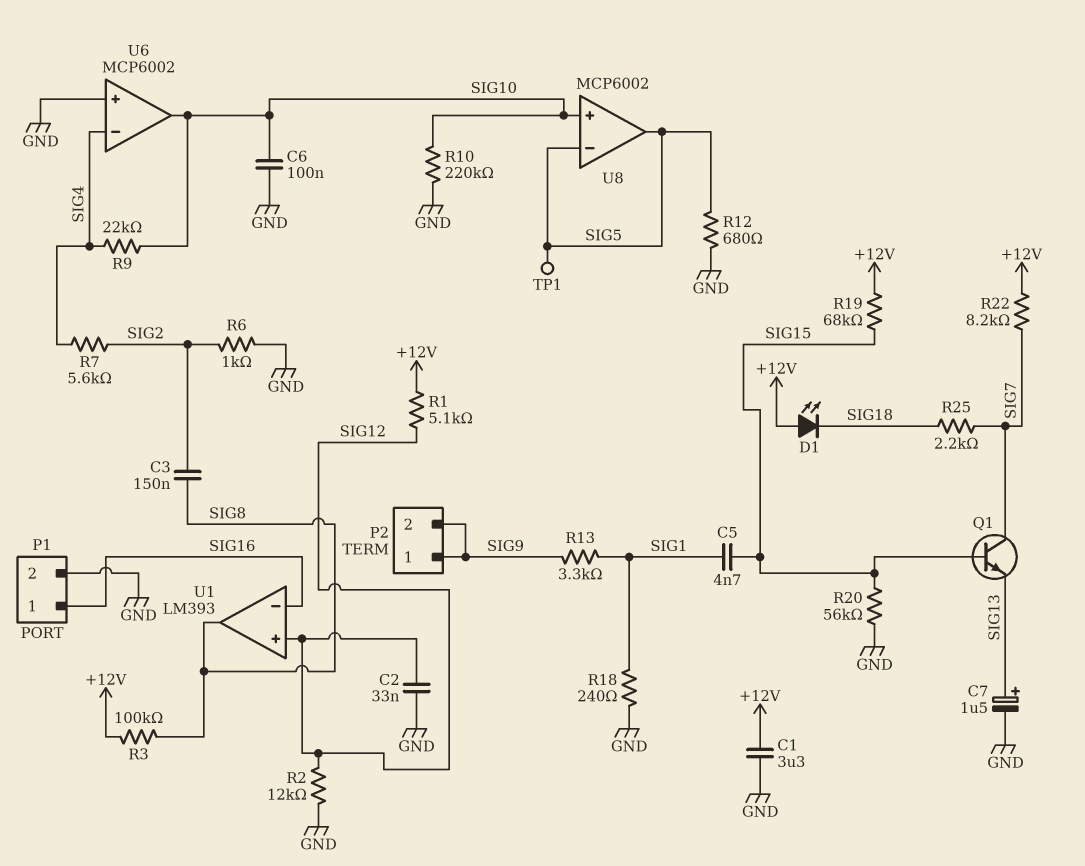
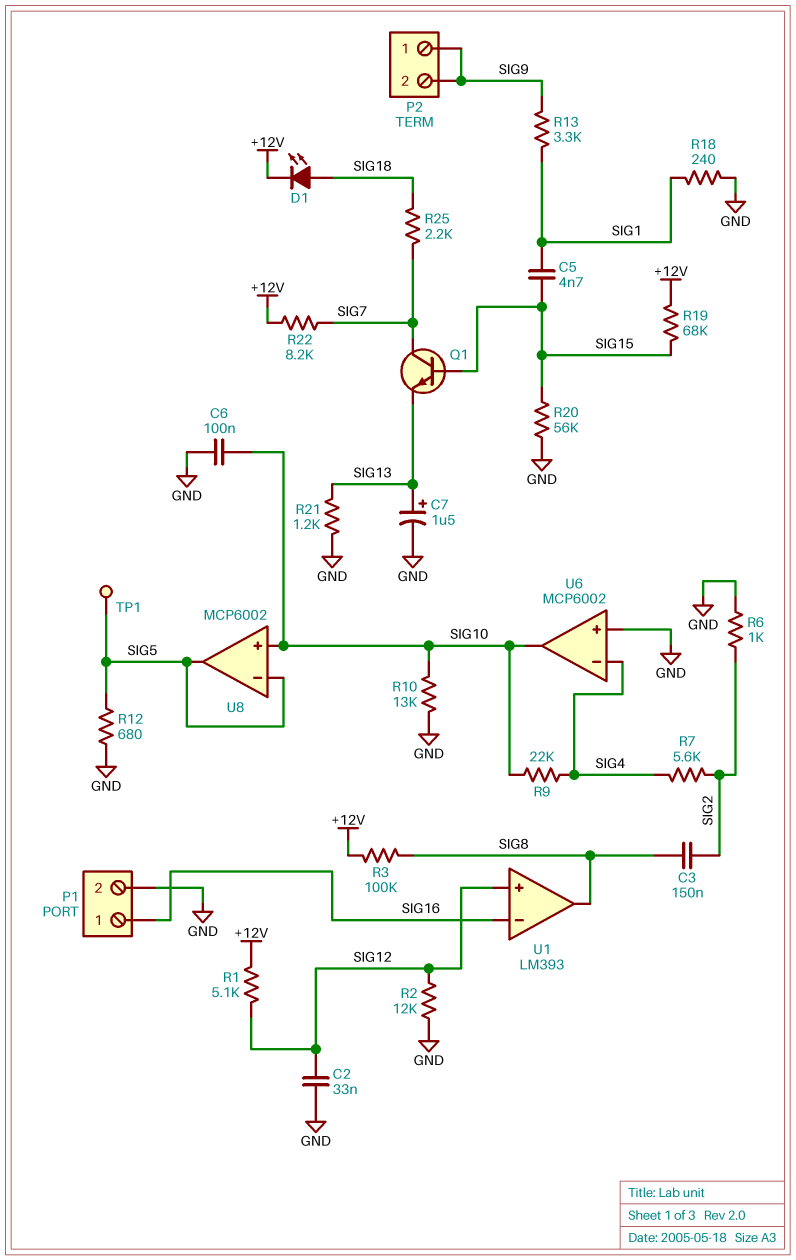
C1: 3.3uF (+12V, GND) -> none
D1: LED (A +12V, K SIG18) -> LED (A SIG18, K +12V)
R10: 220k (GND, SIG10) -> 13k (GND, SIG10)
R21: none -> 1.2k (GND, SIG13)

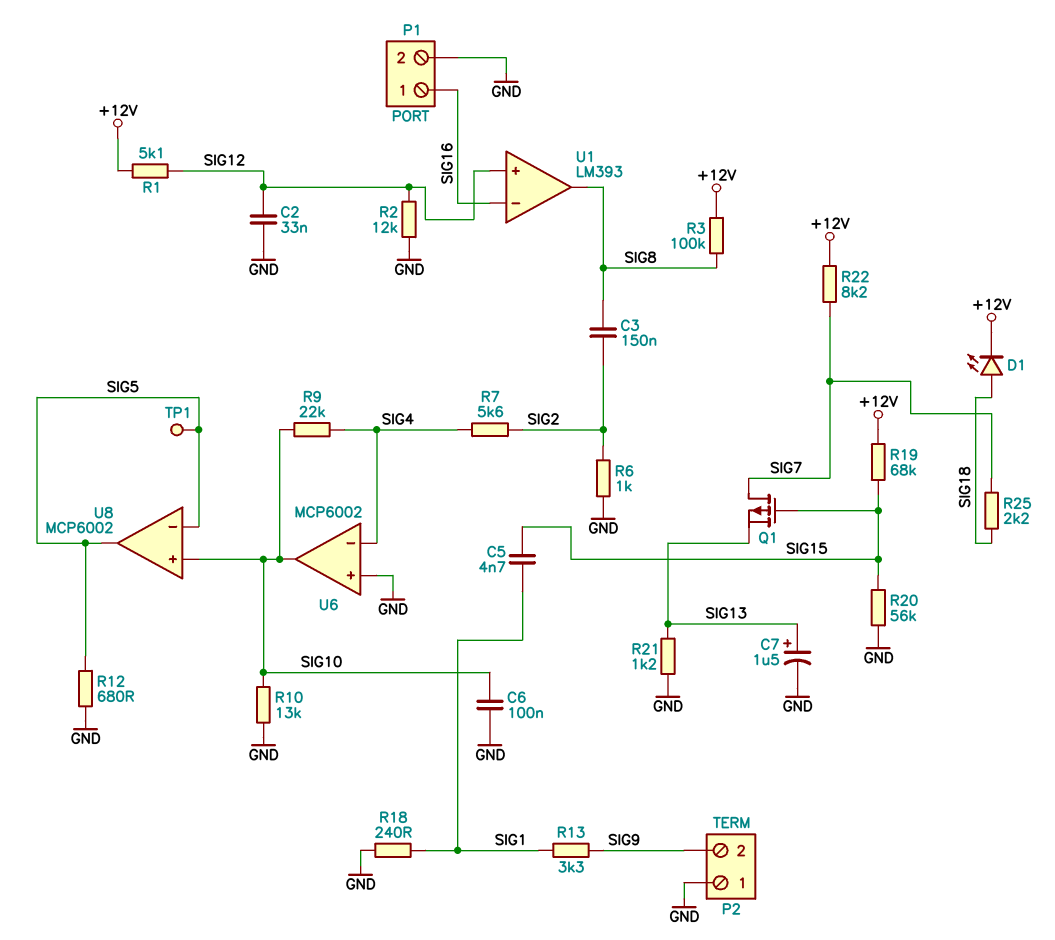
P2 pin 1: SIG9 -> GND
Q1: NPN (B SIG15, C SIG7, E SIG13) -> PMOS (G SIG15, D SIG7, S SIG13)

